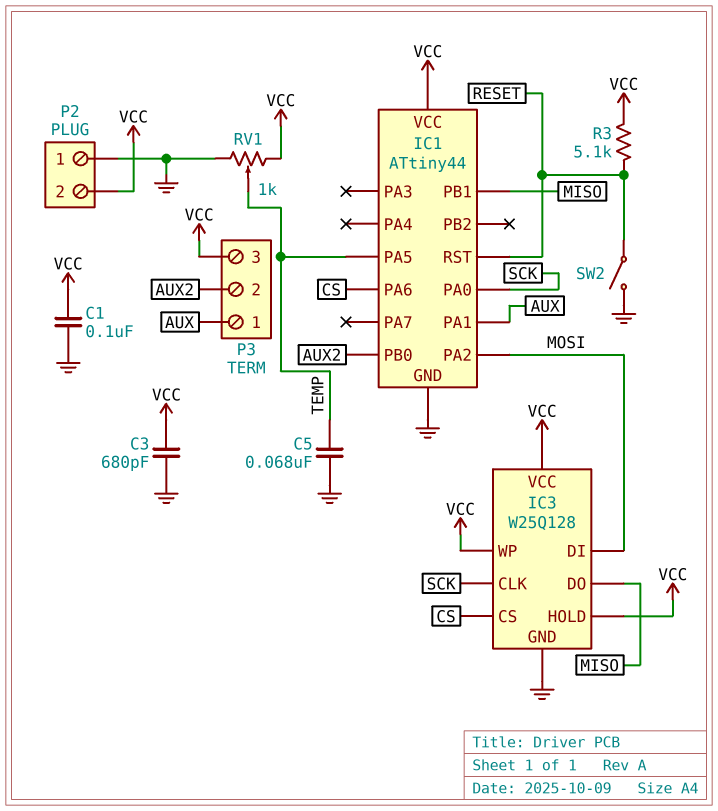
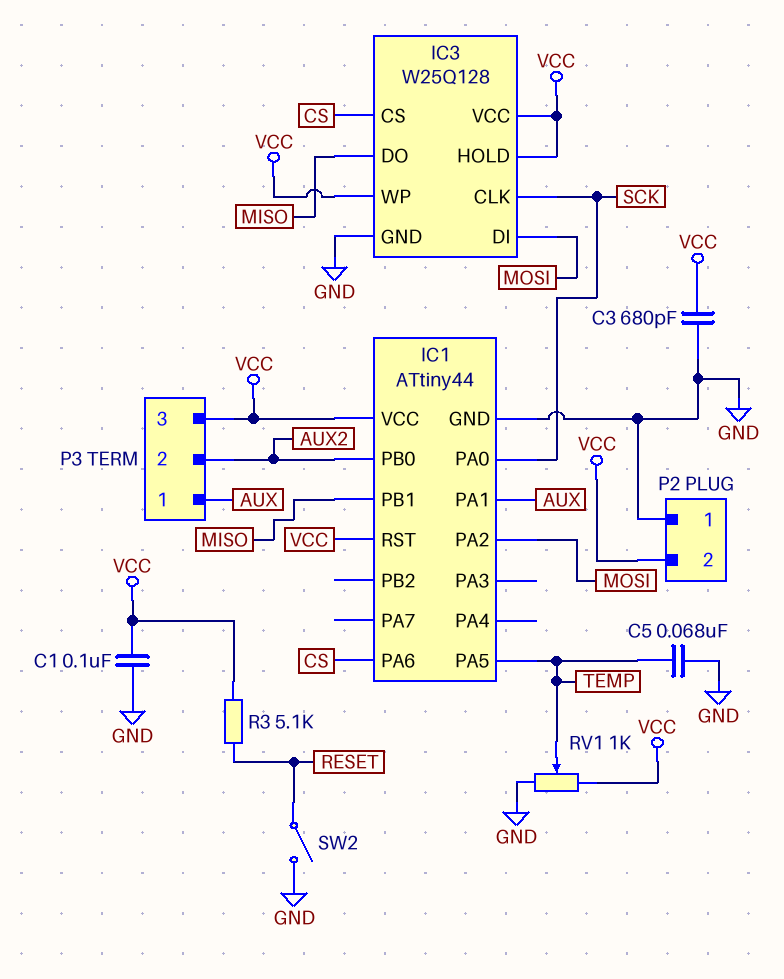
IC1 pin RST: RESET -> VCC

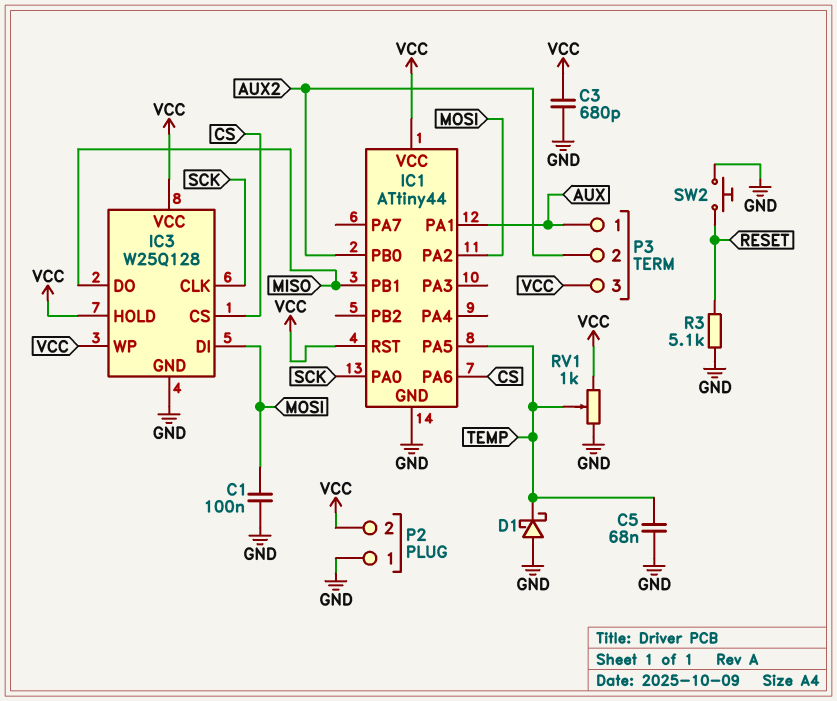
C1: 100nF (GND, VCC) -> 100nF (GND, MOSI)
D1: none -> schottky (A GND, K TEMP)
R3: 5.1k (RESET, VCC) -> 5.1k (GND, RESET)
SW2: switch (GND, RESET) -> button (GND, RESET)

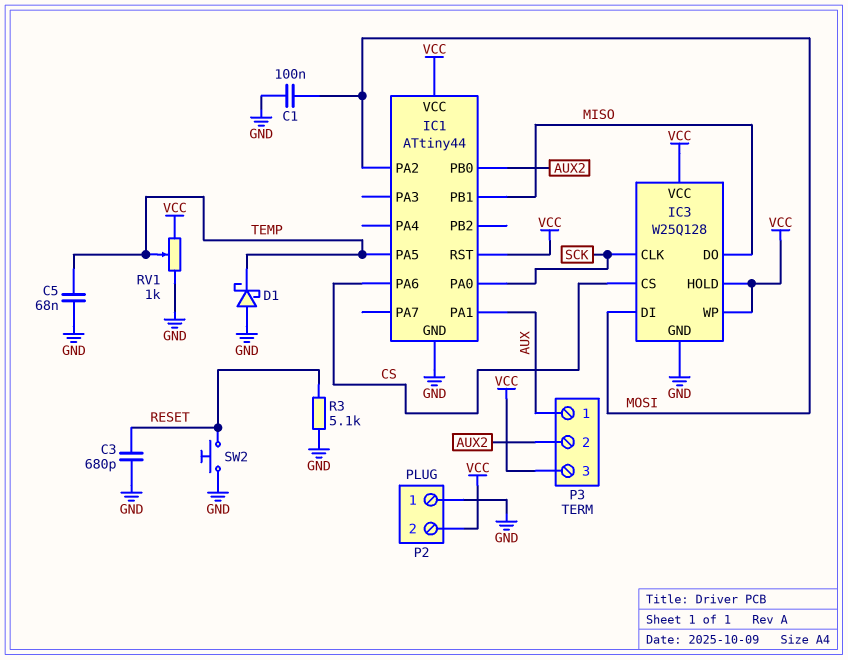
C3: 680pF (GND, VCC) -> 680pF (GND, RESET)

